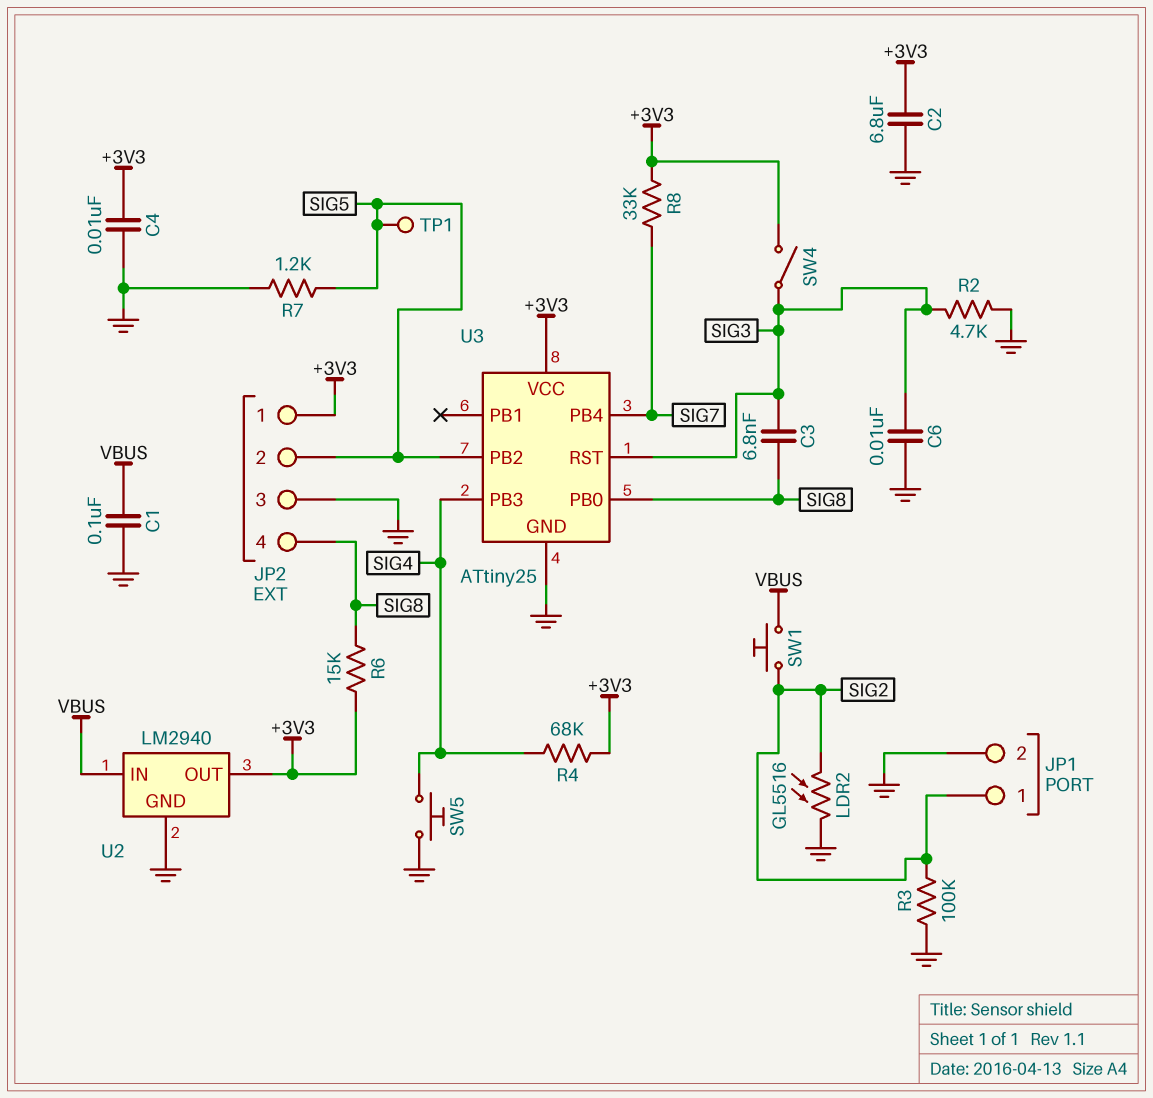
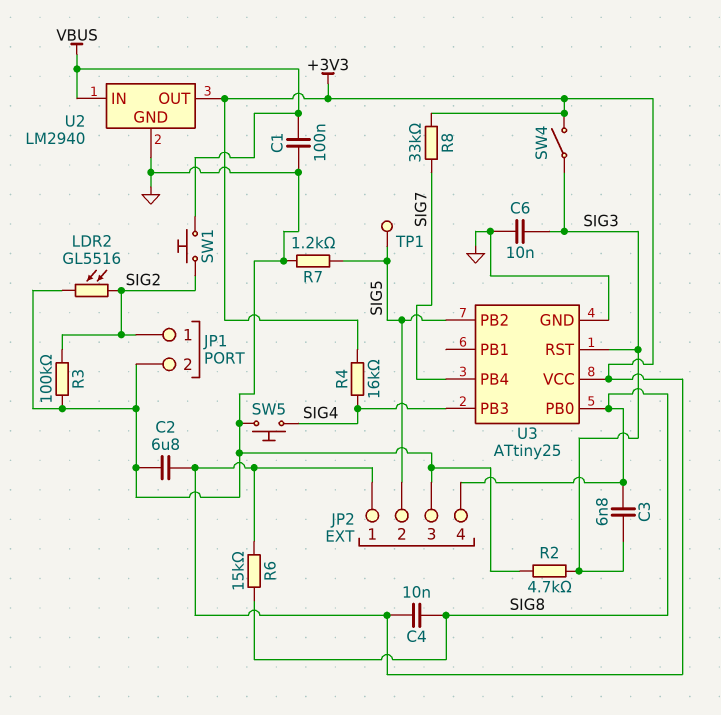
C4: 10nF (+3V3, GND) -> 10nF (+3V3, SIG8)
R4: 68k (+3V3, SIG4) -> 16k (+3V3, SIG4)

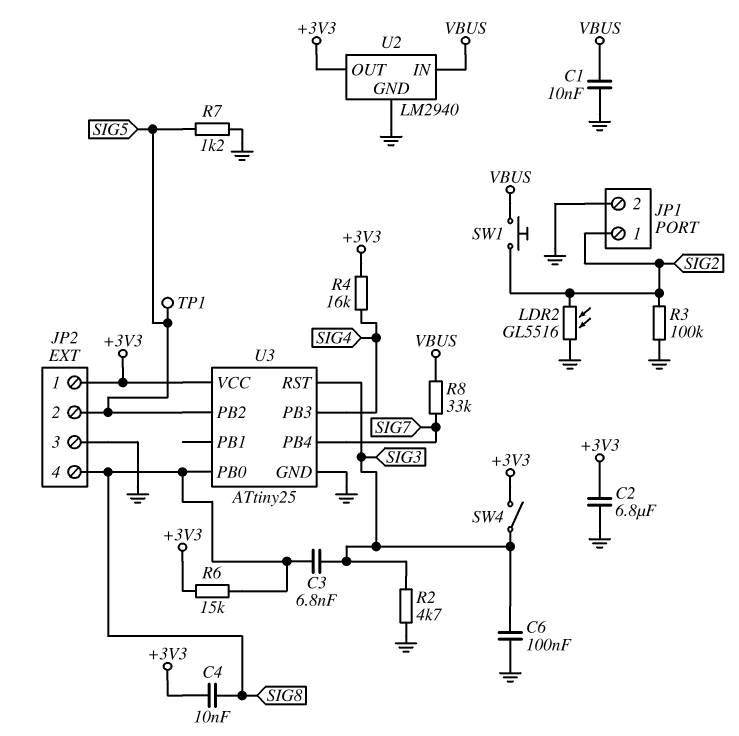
C1: 100nF (GND, VBUS) -> 10nF (GND, VBUS)
C6: 10nF (GND, SIG3) -> 100nF (GND, SIG3)
R8: 33k (+3V3, SIG7) -> 33k (SIG7, VBUS)
SW5: button (GND, SIG4) -> none

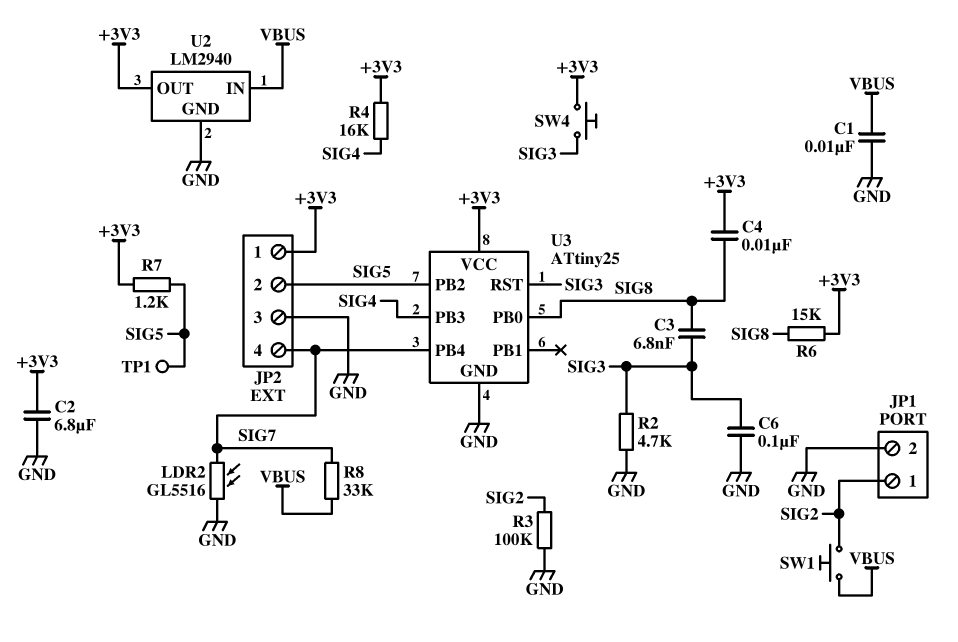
JP2 pin 4: SIG8 -> SIG7
LDR2: GL5516 (GND, SIG2) -> GL5516 (GND, SIG7)
R7: 1.2k (GND, SIG5) -> 1.2k (+3V3, SIG5)
SW4: switch (+3V3, SIG3) -> button (+3V3, SIG3)

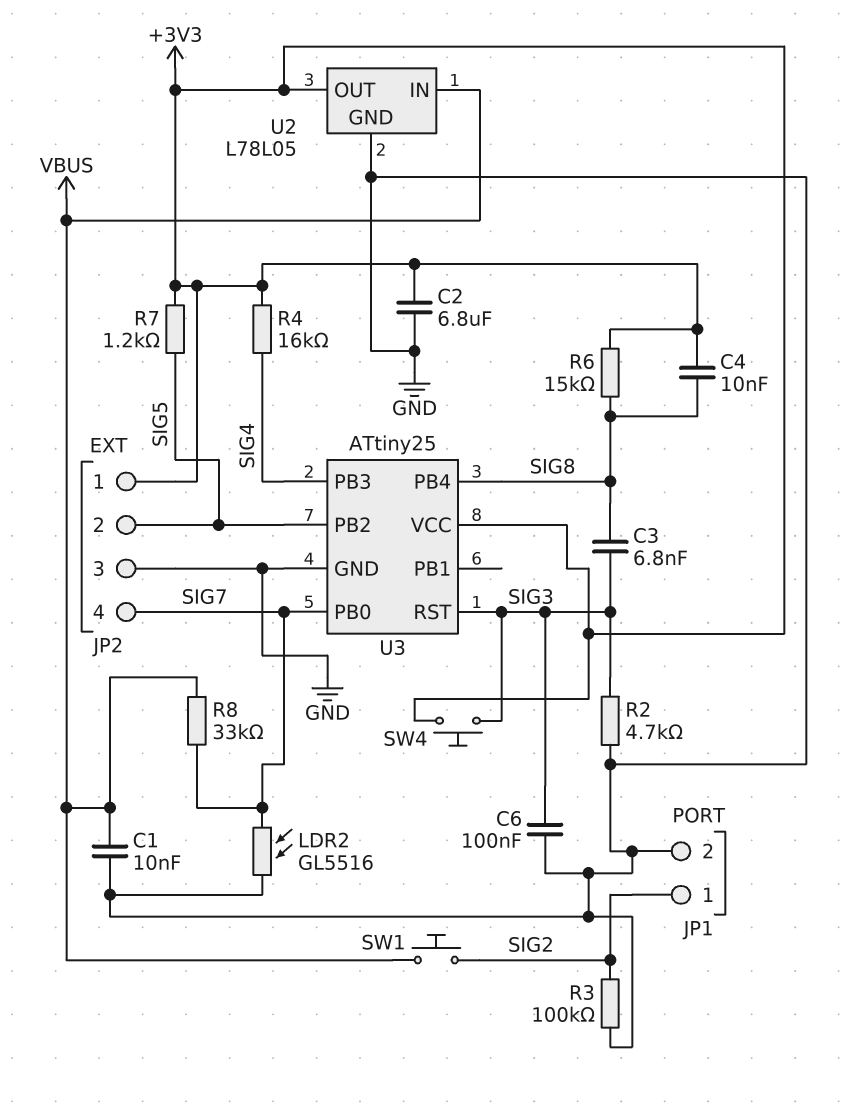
TP1: test point (SIG5) -> none
U2: LM2940 -> L78L05
U3 pin PB0: SIG8 -> SIG7
U3 pin PB4: SIG7 -> SIG8

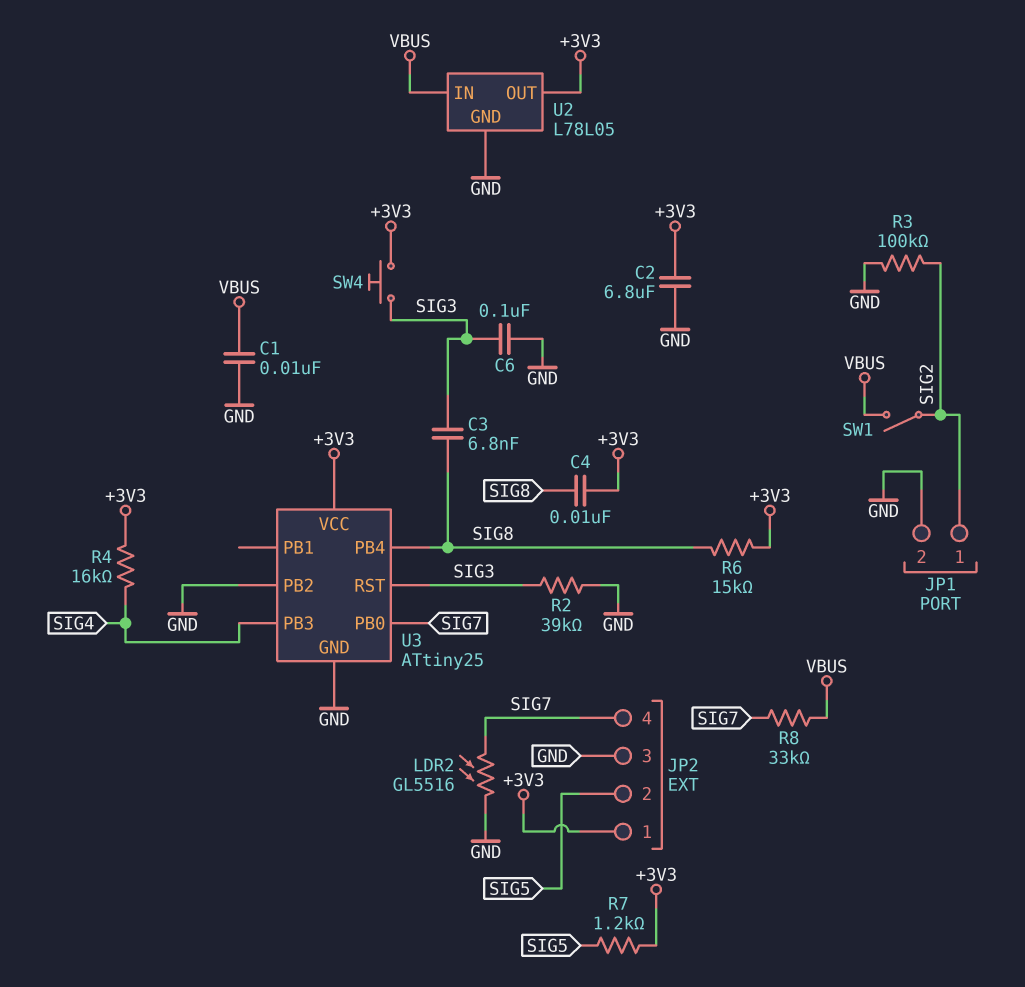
R2: 4.7k (GND, SIG3) -> 39k (GND, SIG3)
SW1: button (SIG2, VBUS) -> switch (SIG2, VBUS)
U3 pin PB2: SIG5 -> GND

